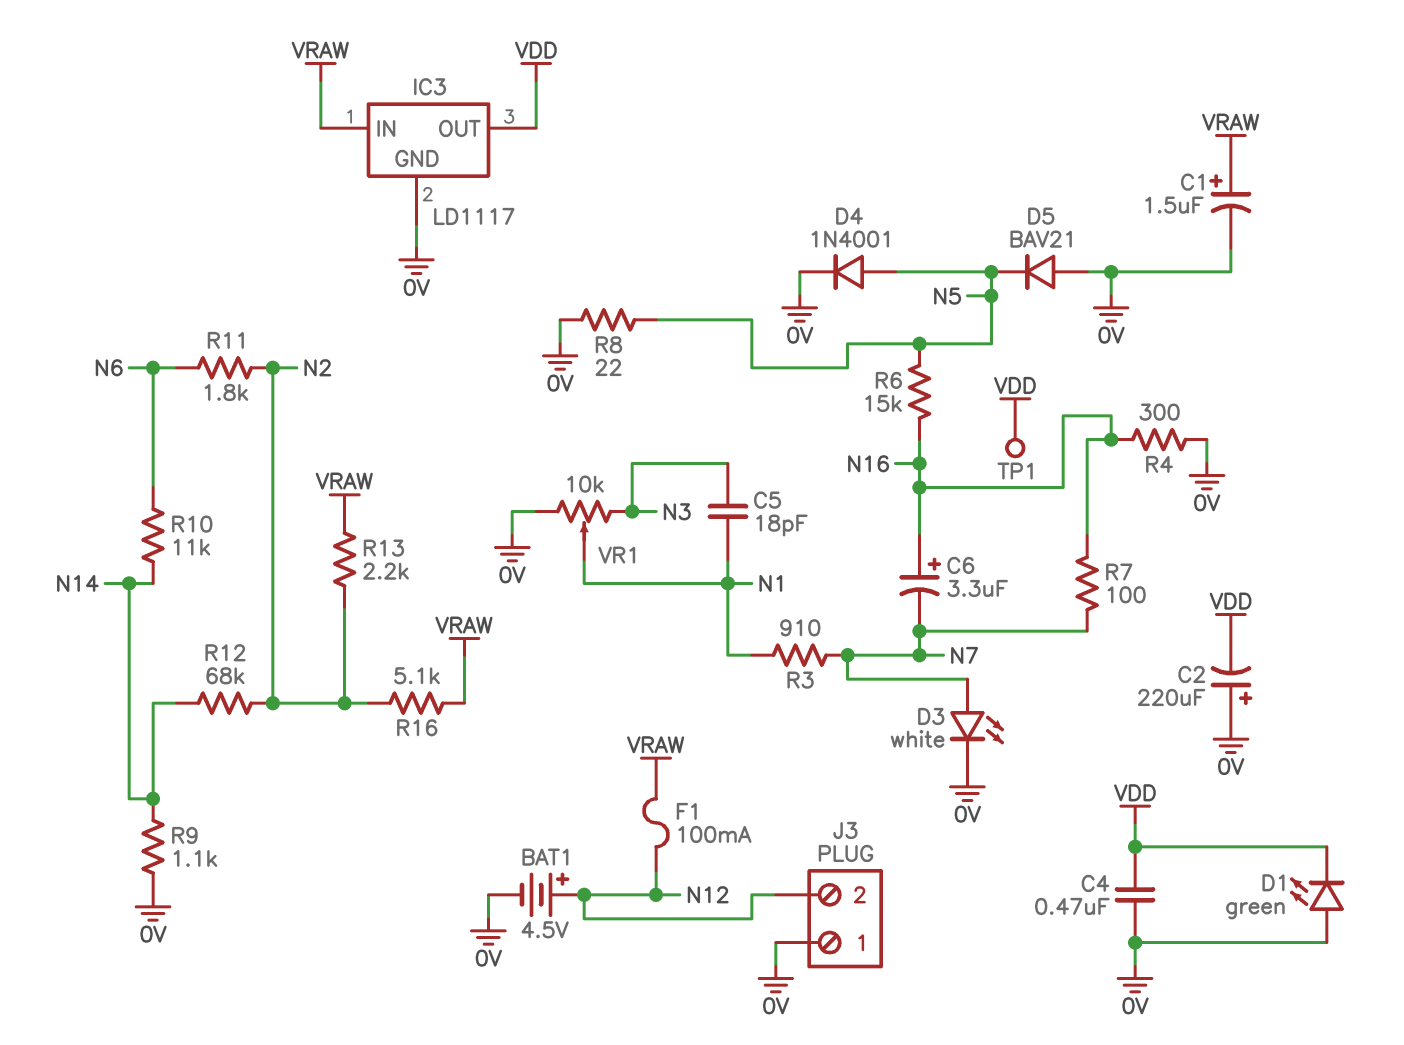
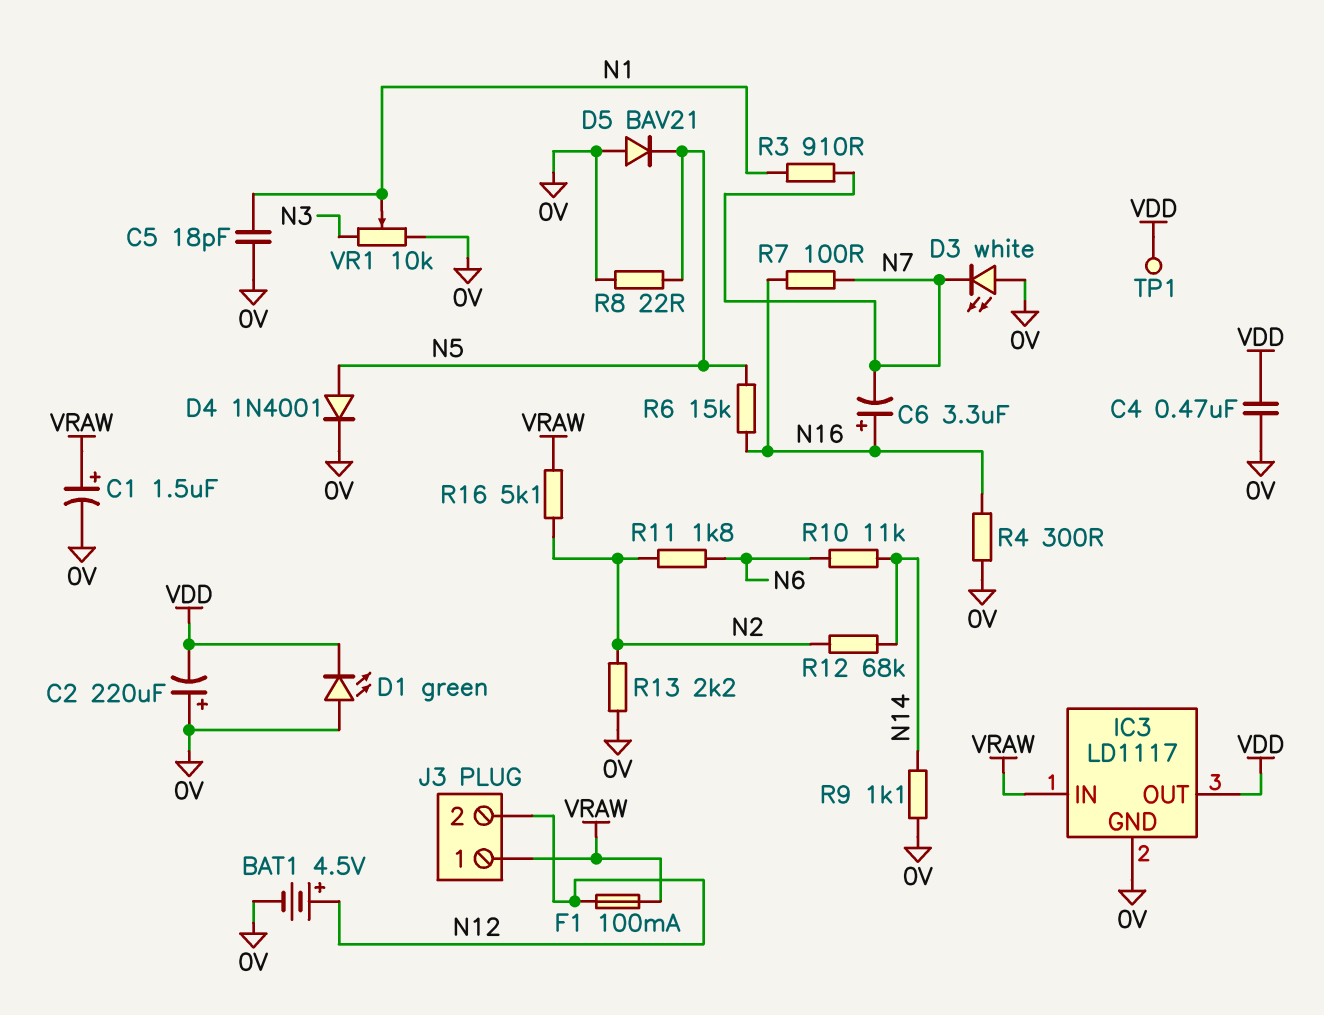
C5: 18pF (N1, N3) -> 18pF (0V, N1)
D3: LED white (A N7, K 0V) -> LED white (A 0V, K N7)
J3 pin 1: 0V -> VRAW
R13: 2.2k (N2, VRAW) -> 2.2k (0V, N2)

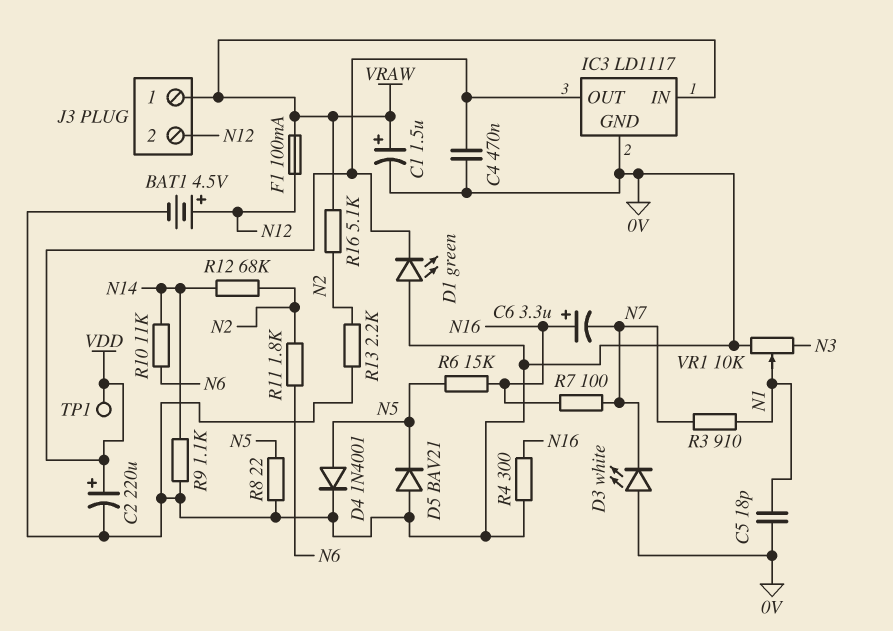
C2: 220uF (plus 0V, minus VDD) -> 220uF (plus VDD, minus 0V)

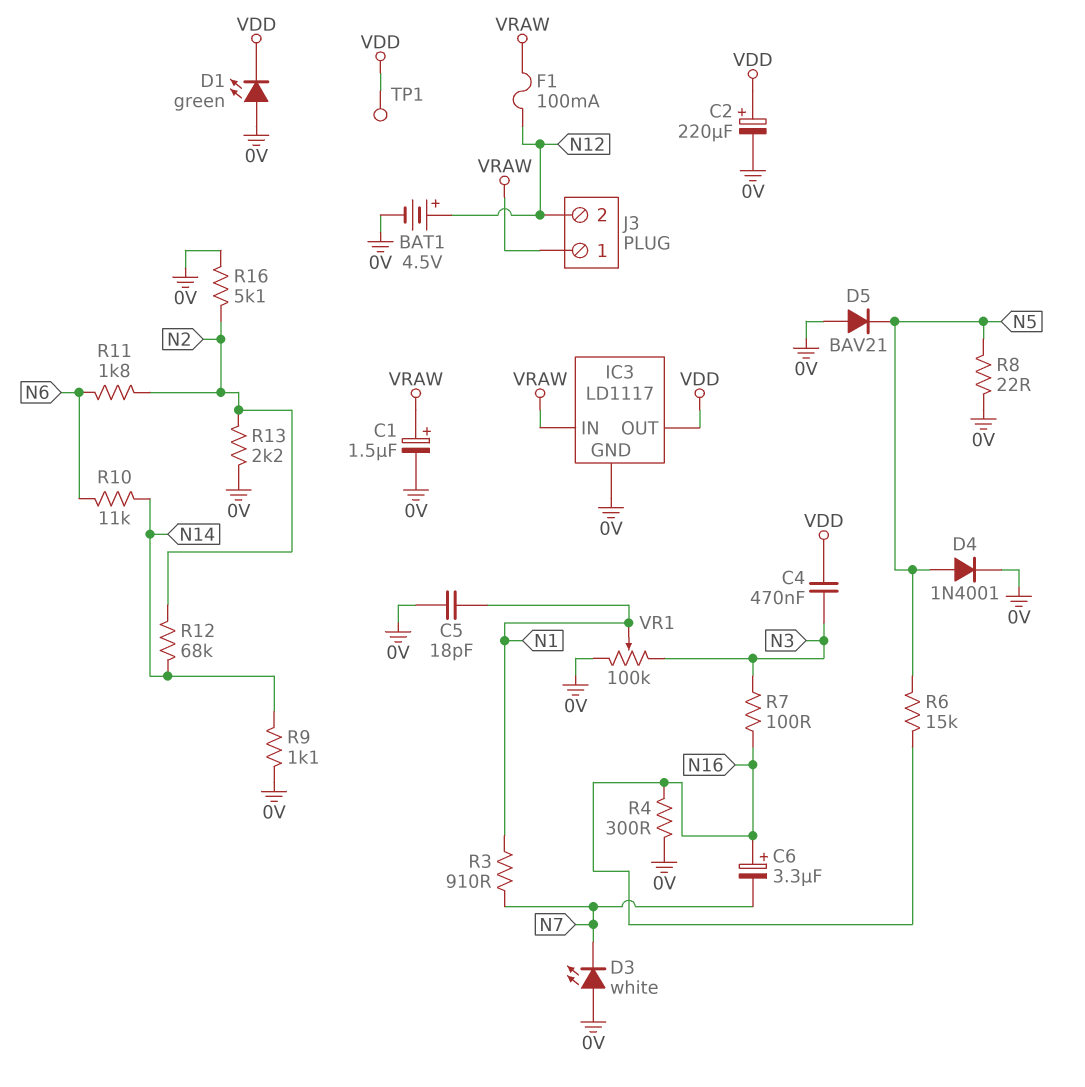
C4: 470nF (0V, VDD) -> 470nF (N3, VDD)
R7: 100 (N7, N16) -> 100 (N3, N16)
R16: 5.1k (N2, VRAW) -> 5.1k (0V, N2)
VR1: 10k (0V, N3, wiper N1) -> 100k (0V, N3, wiper N1)

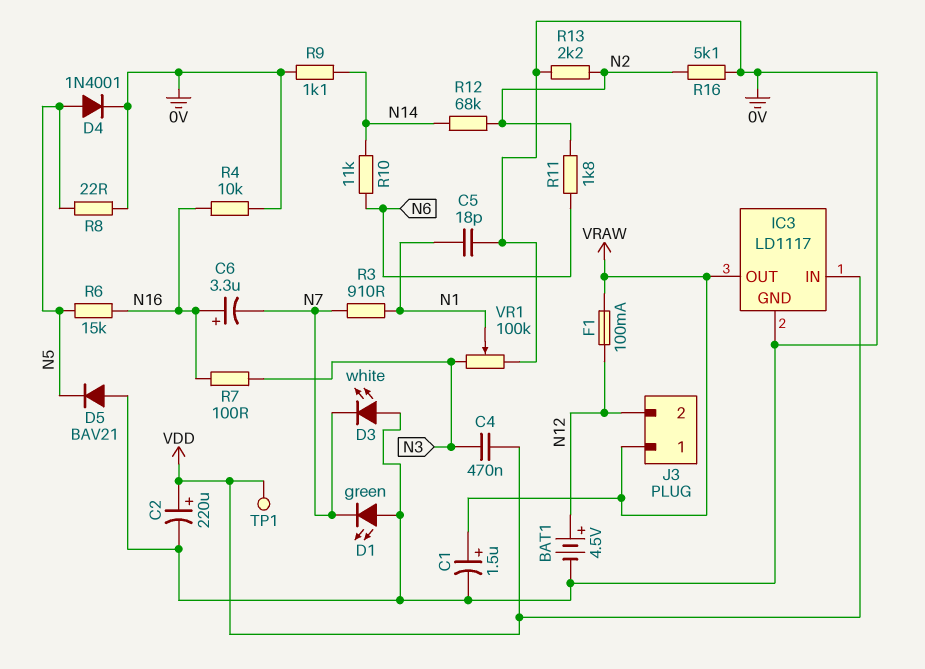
D1: LED green (A 0V, K VDD) -> LED green (A 0V, K N7)
IC3 pin IN: VRAW -> VDD
IC3 pin OUT: VDD -> VRAW
R4: 300 (0V, N16) -> 10k (0V, N16)

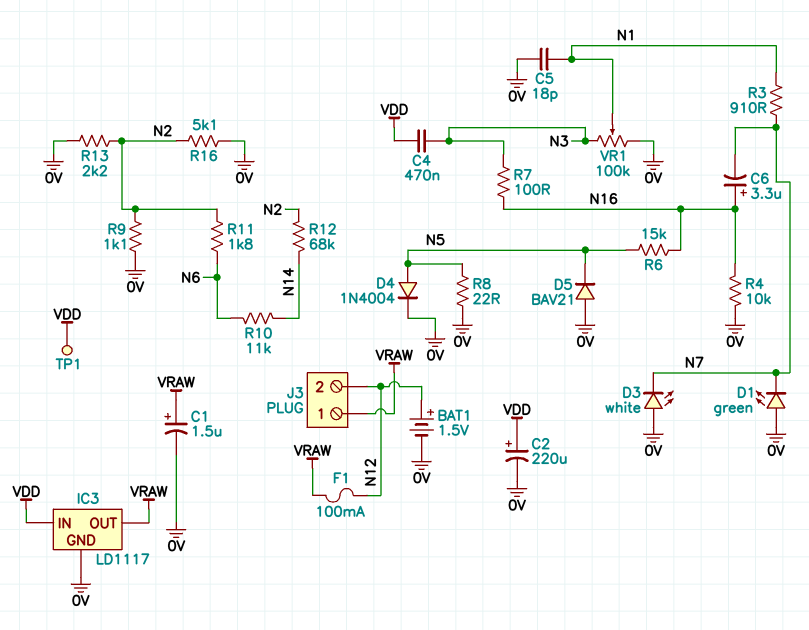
BAT1: 4.5V (plus N12, minus 0V) -> 1.5V (plus N12, minus 0V)
D4: diode 1N4001 (A N5, K 0V) -> diode 1N4004 (A N5, K 0V)
R9: 1.1k (0V, N14) -> 1.1k (0V, N2)

